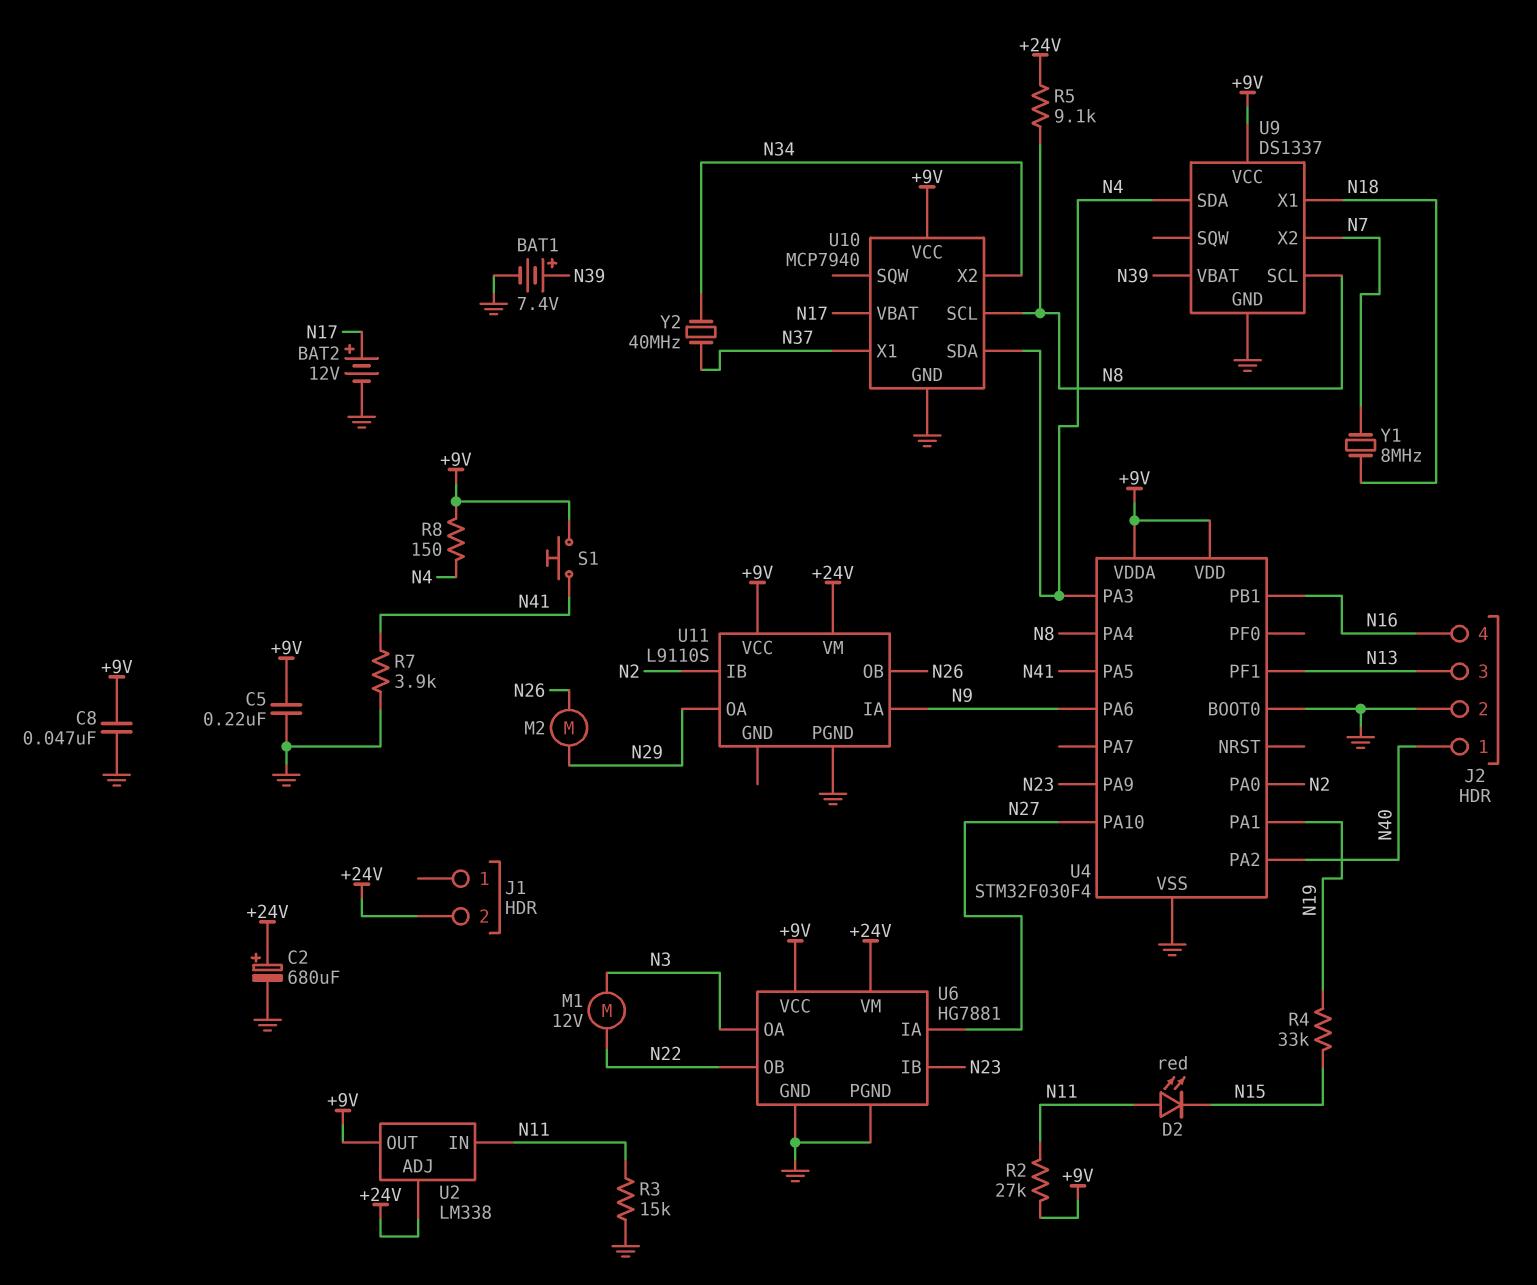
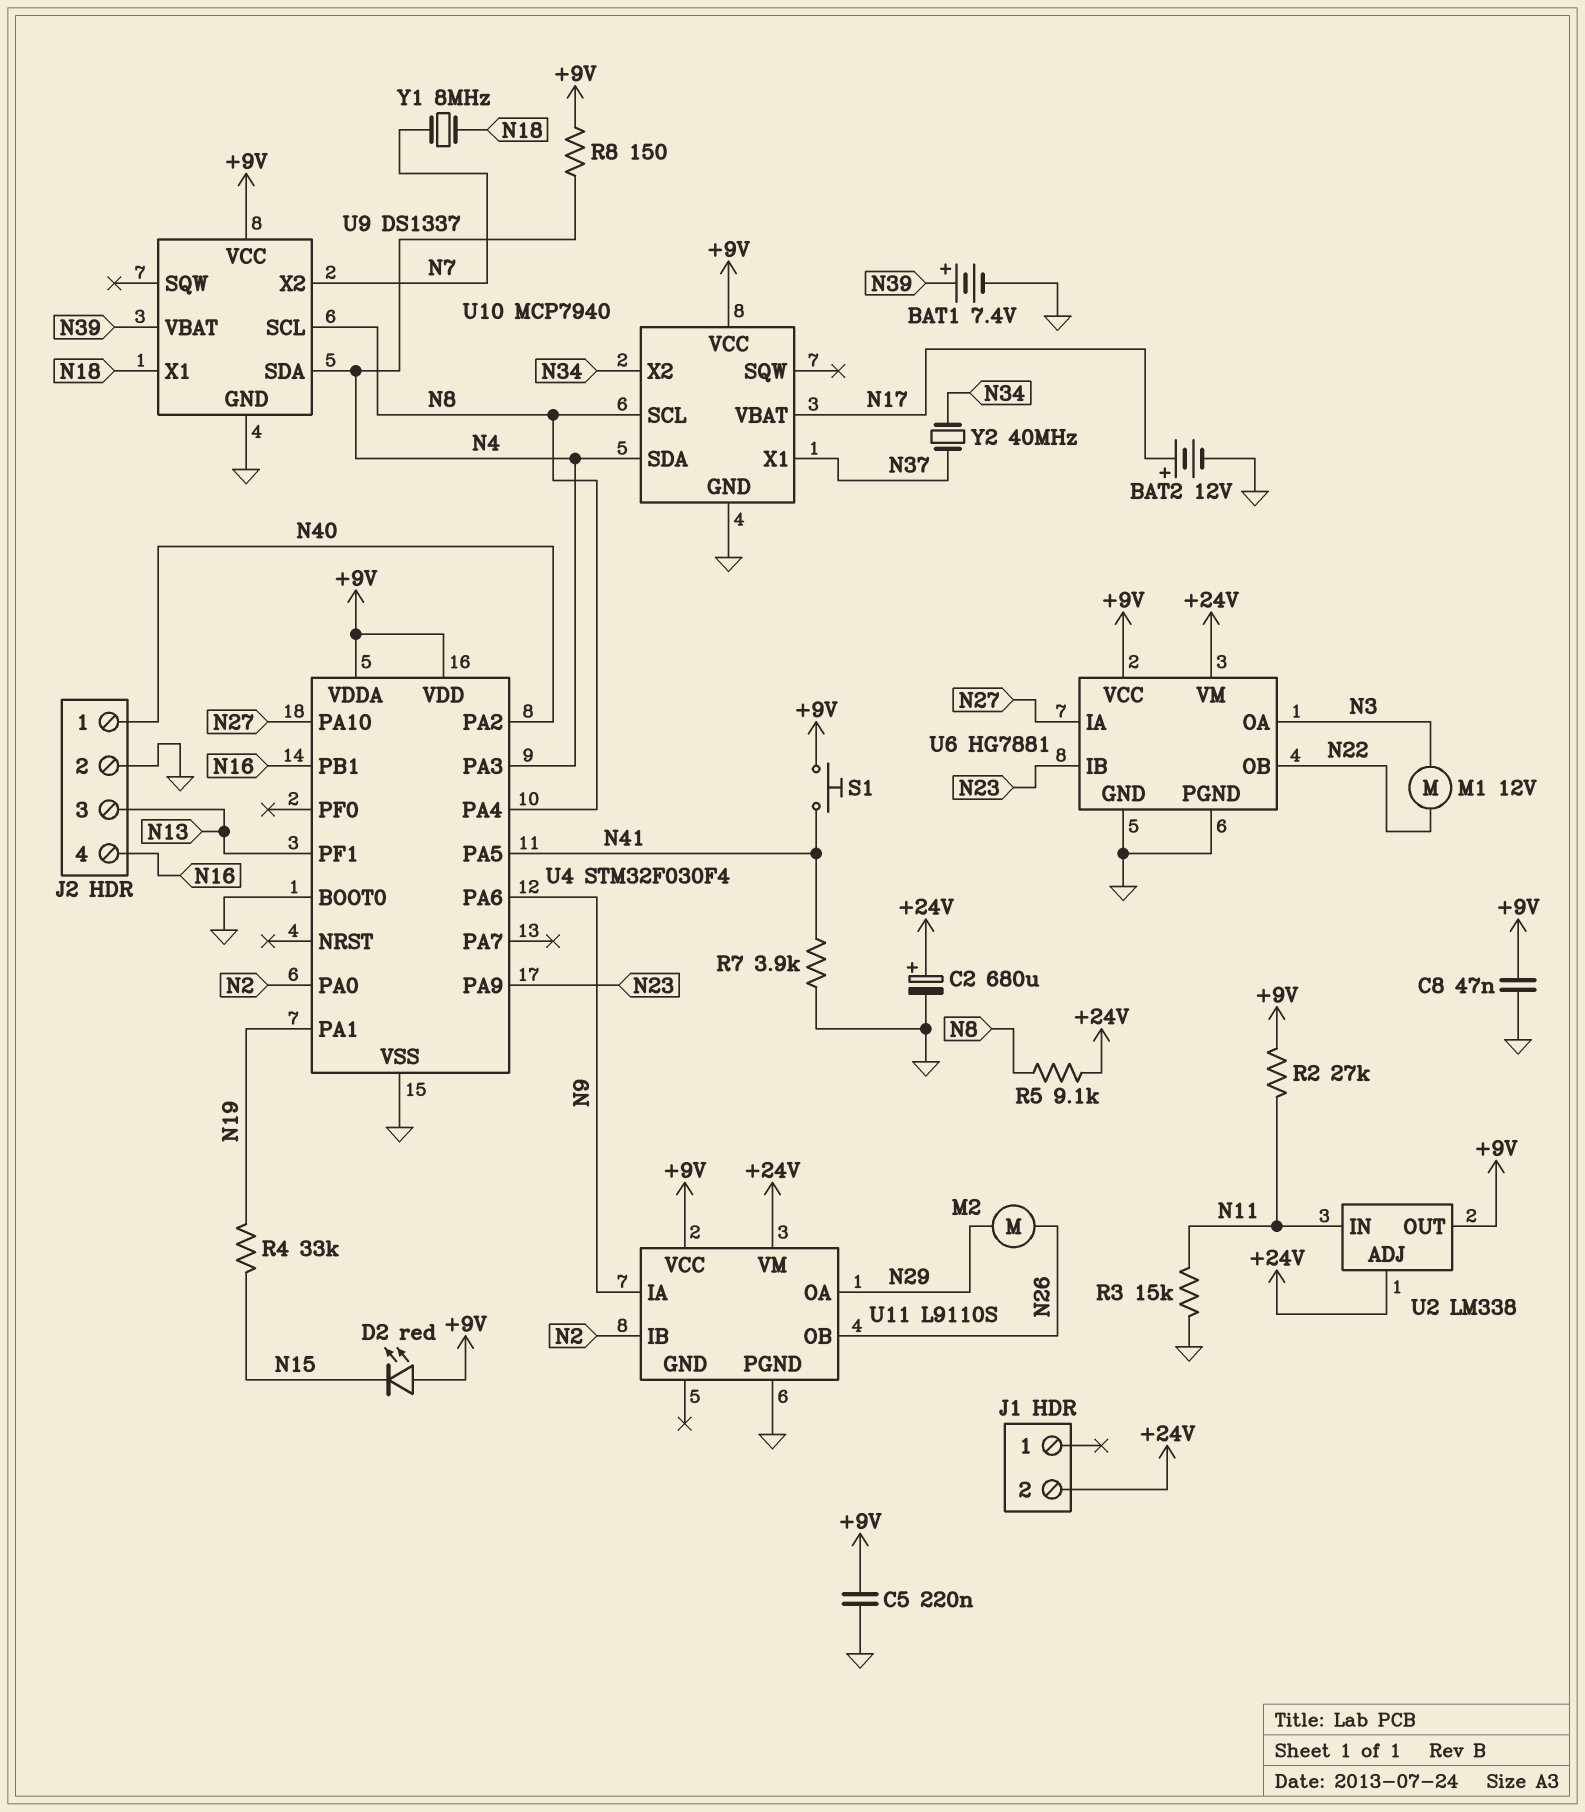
D2: LED red (A N11, K N15) -> LED red (A +9V, K N15)

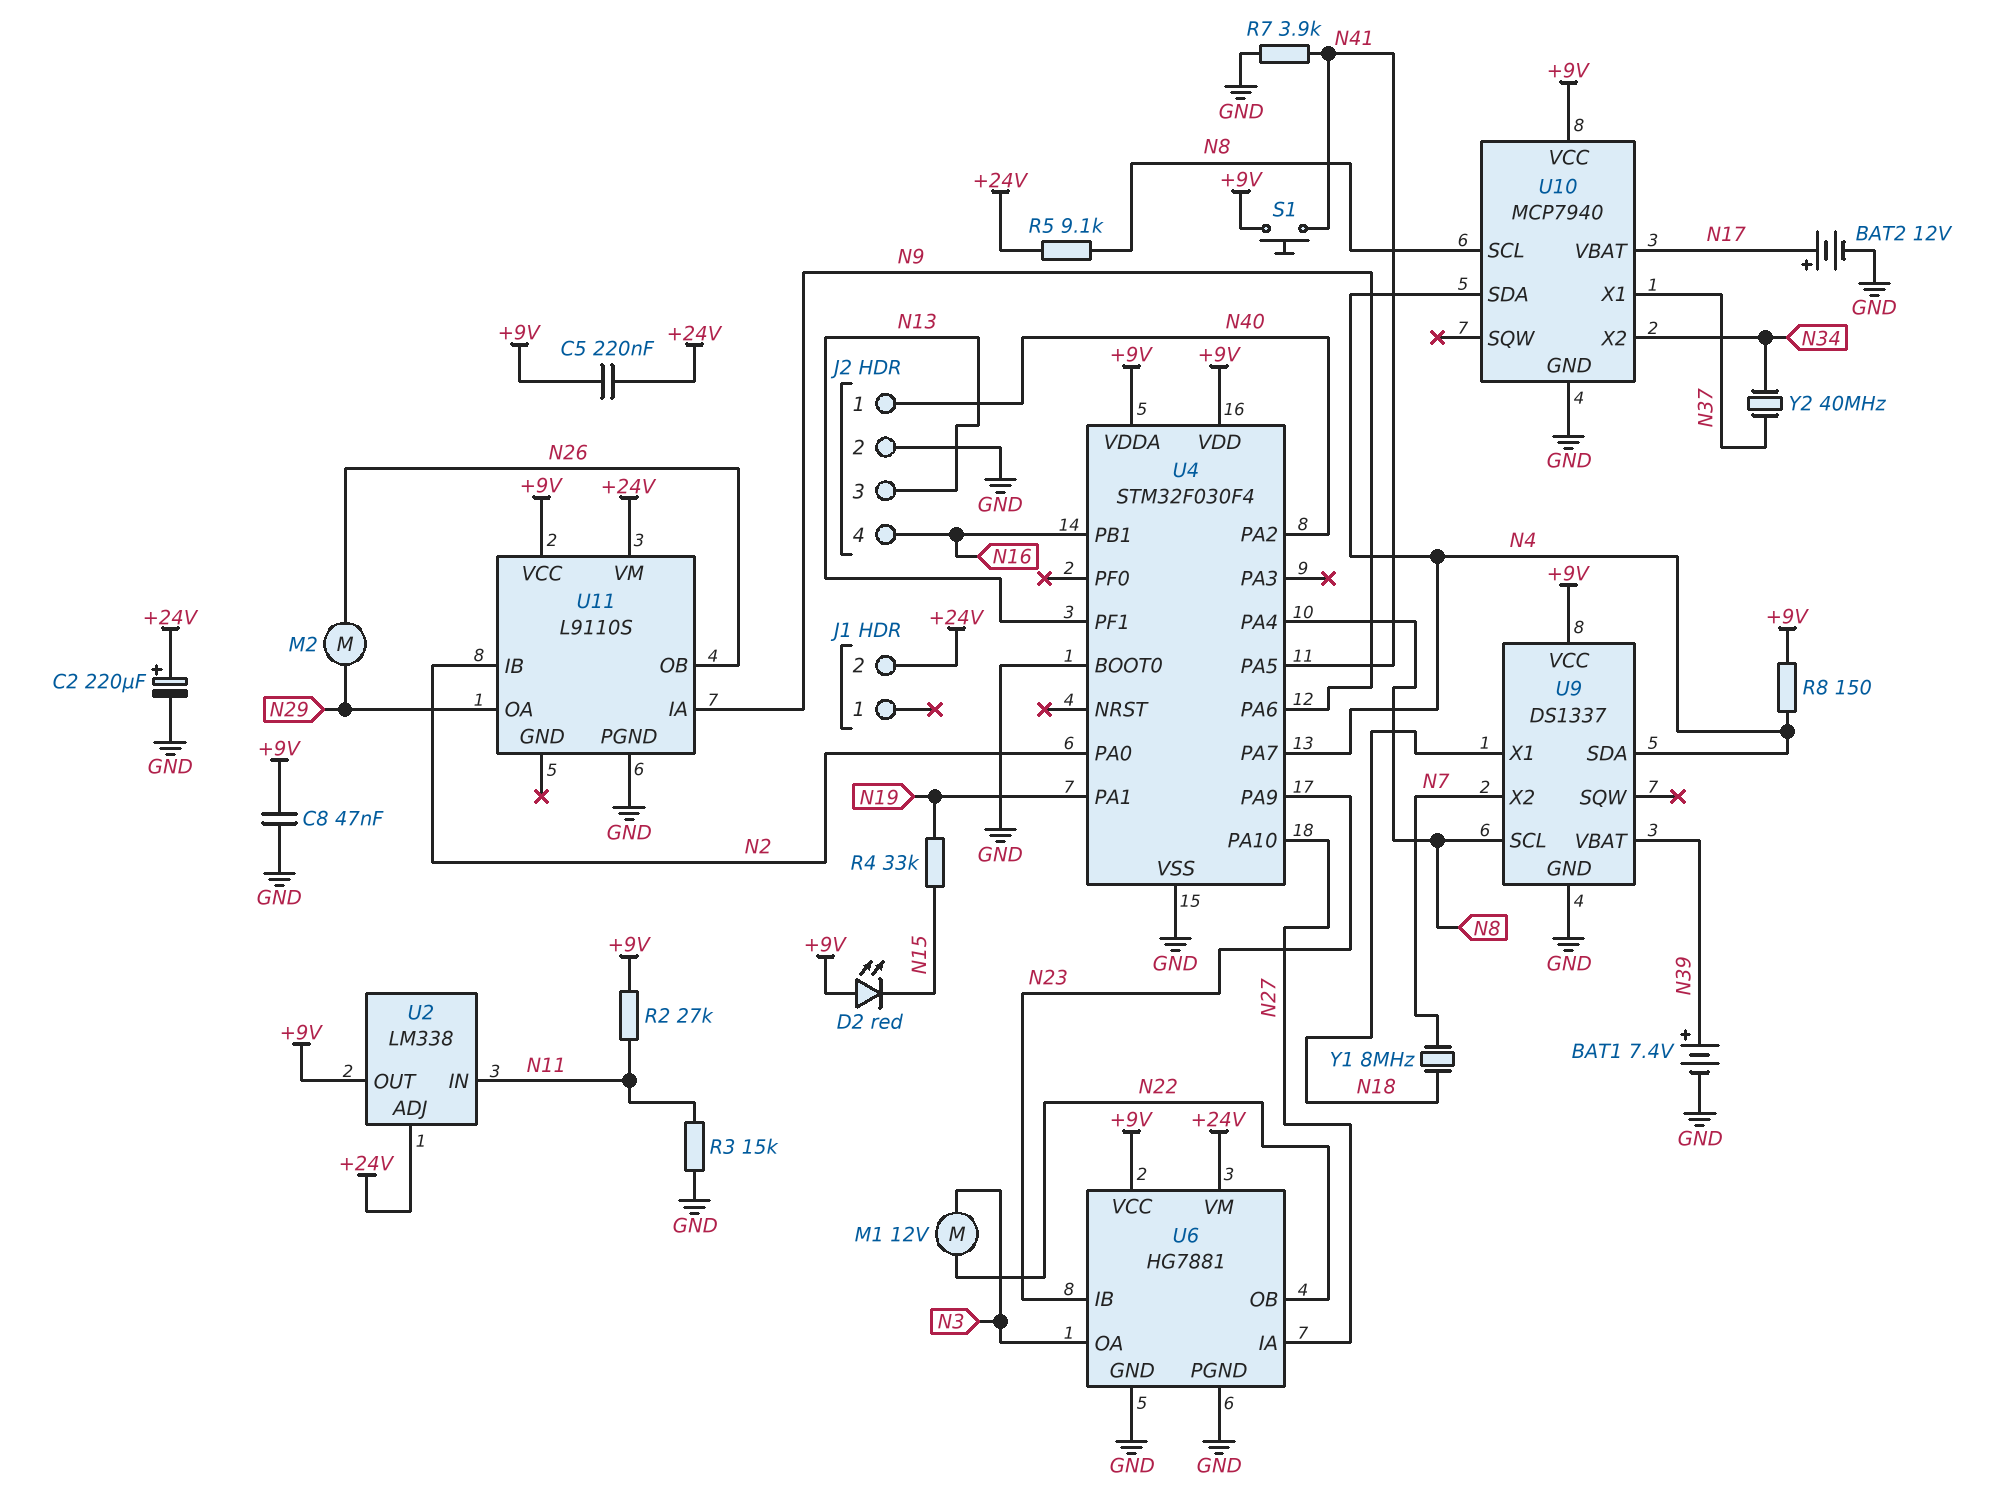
C2: 680uF (plus +24V, minus GND) -> 220uF (plus +24V, minus GND)
C5: 220nF (+9V, GND) -> 220nF (+9V, +24V)
U4 pin PA3: N4 -> none
U4 pin PA7: none -> N4

